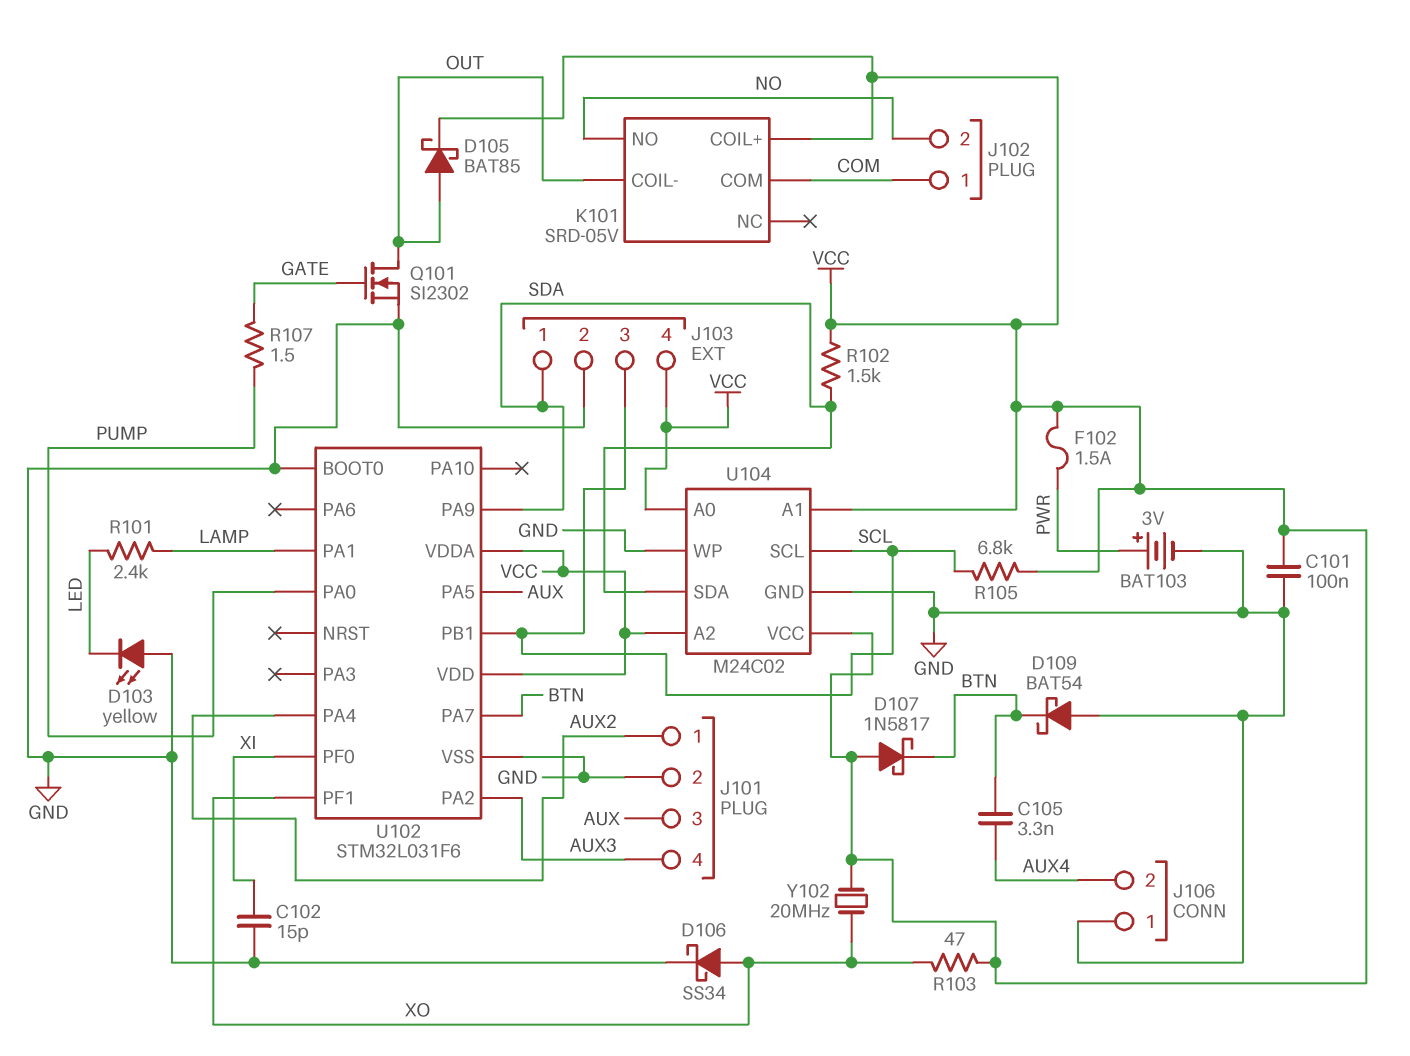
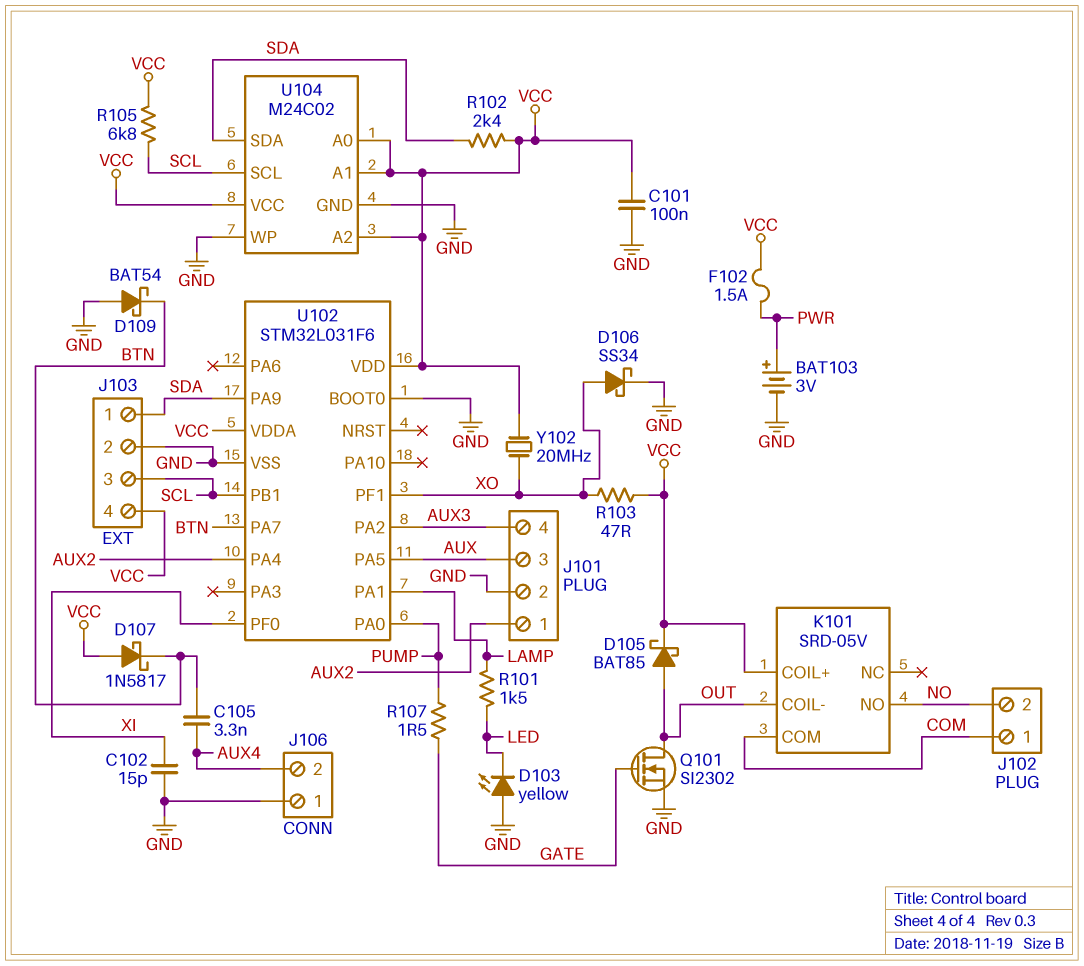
R101: 2.4k (LAMP, LED) -> 1.5k (LAMP, LED)
R102: 1.5k (SDA, VCC) -> 2.4k (SDA, VCC)

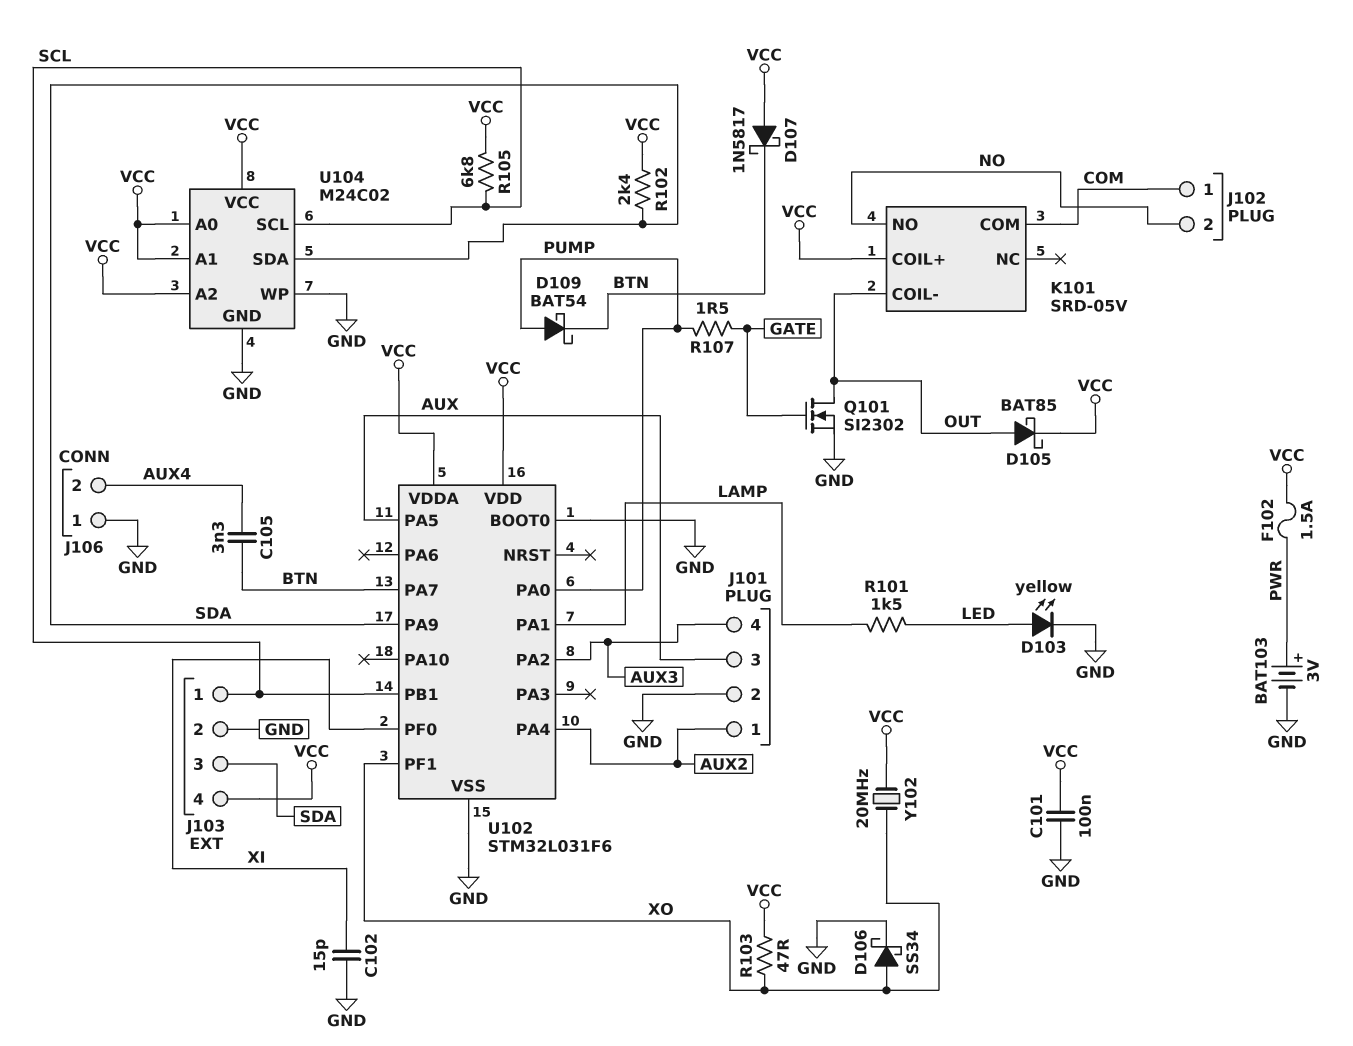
D103: LED yellow (A GND, K LED) -> LED yellow (A LED, K GND)
D109: schottky BAT54 (A GND, K BTN) -> schottky BAT54 (A PUMP, K BTN)
J103 pin 1: SDA -> SCL
J103 pin 3: SCL -> SDA

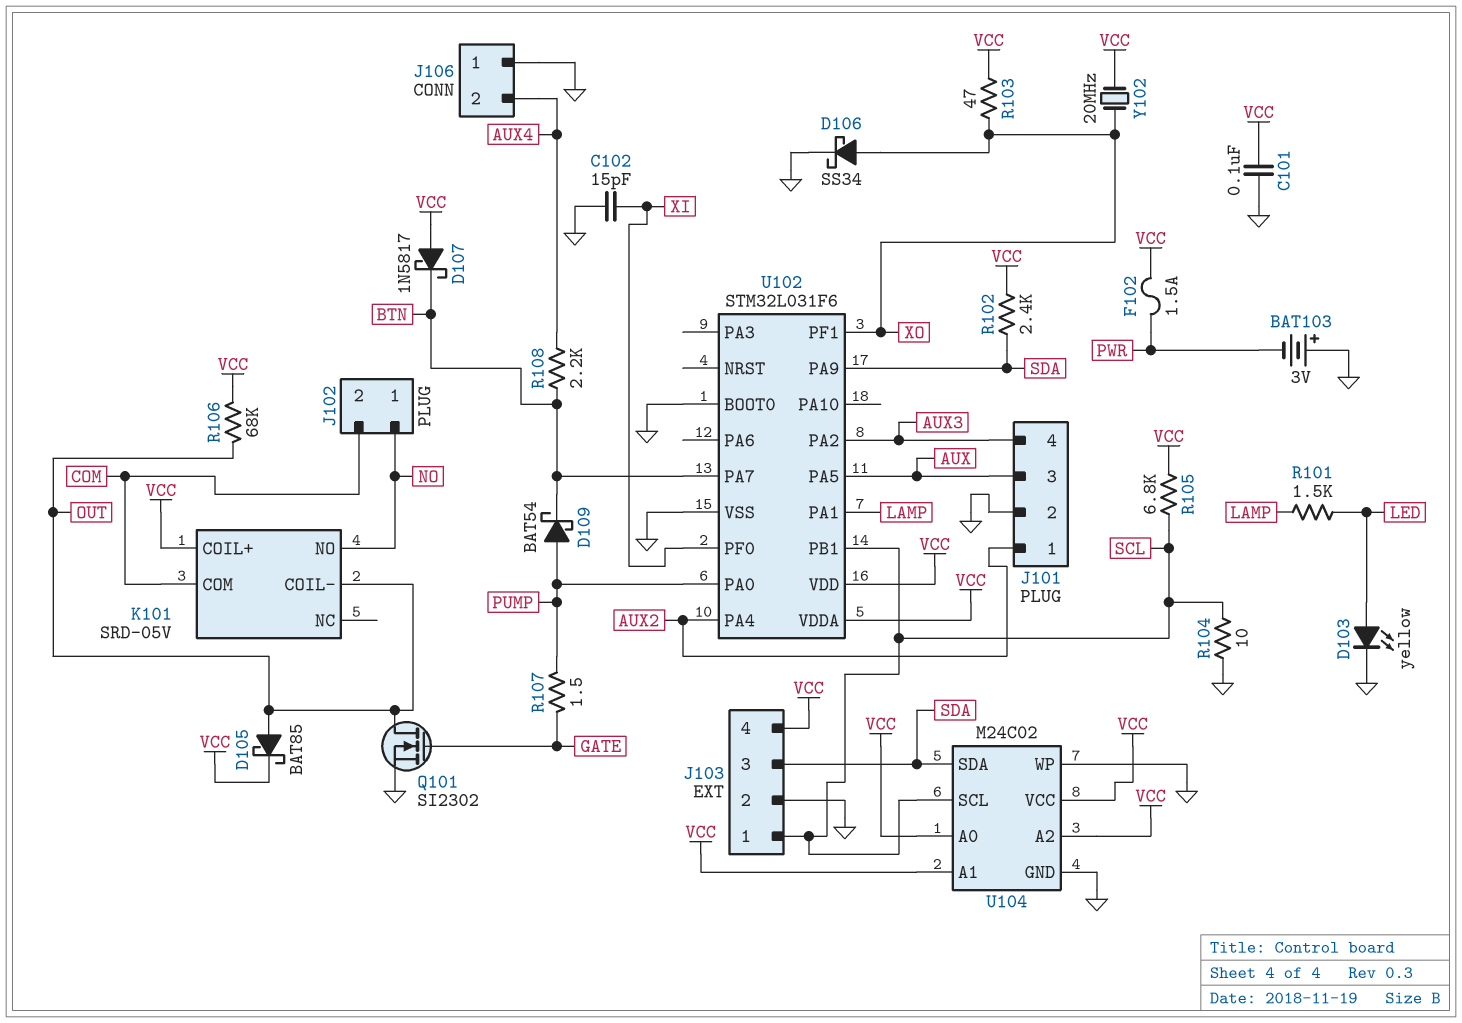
BAT103: 3V (plus PWR, minus GND) -> 3V (plus GND, minus PWR)
C105: 3.3nF (AUX4, BTN) -> none
J102 pin 1: COM -> NO
J102 pin 2: NO -> COM
R104: none -> 10 (GND, SCL)
R106: none -> 68k (OUT, VCC)
R108: none -> 2.2k (AUX4, BTN)

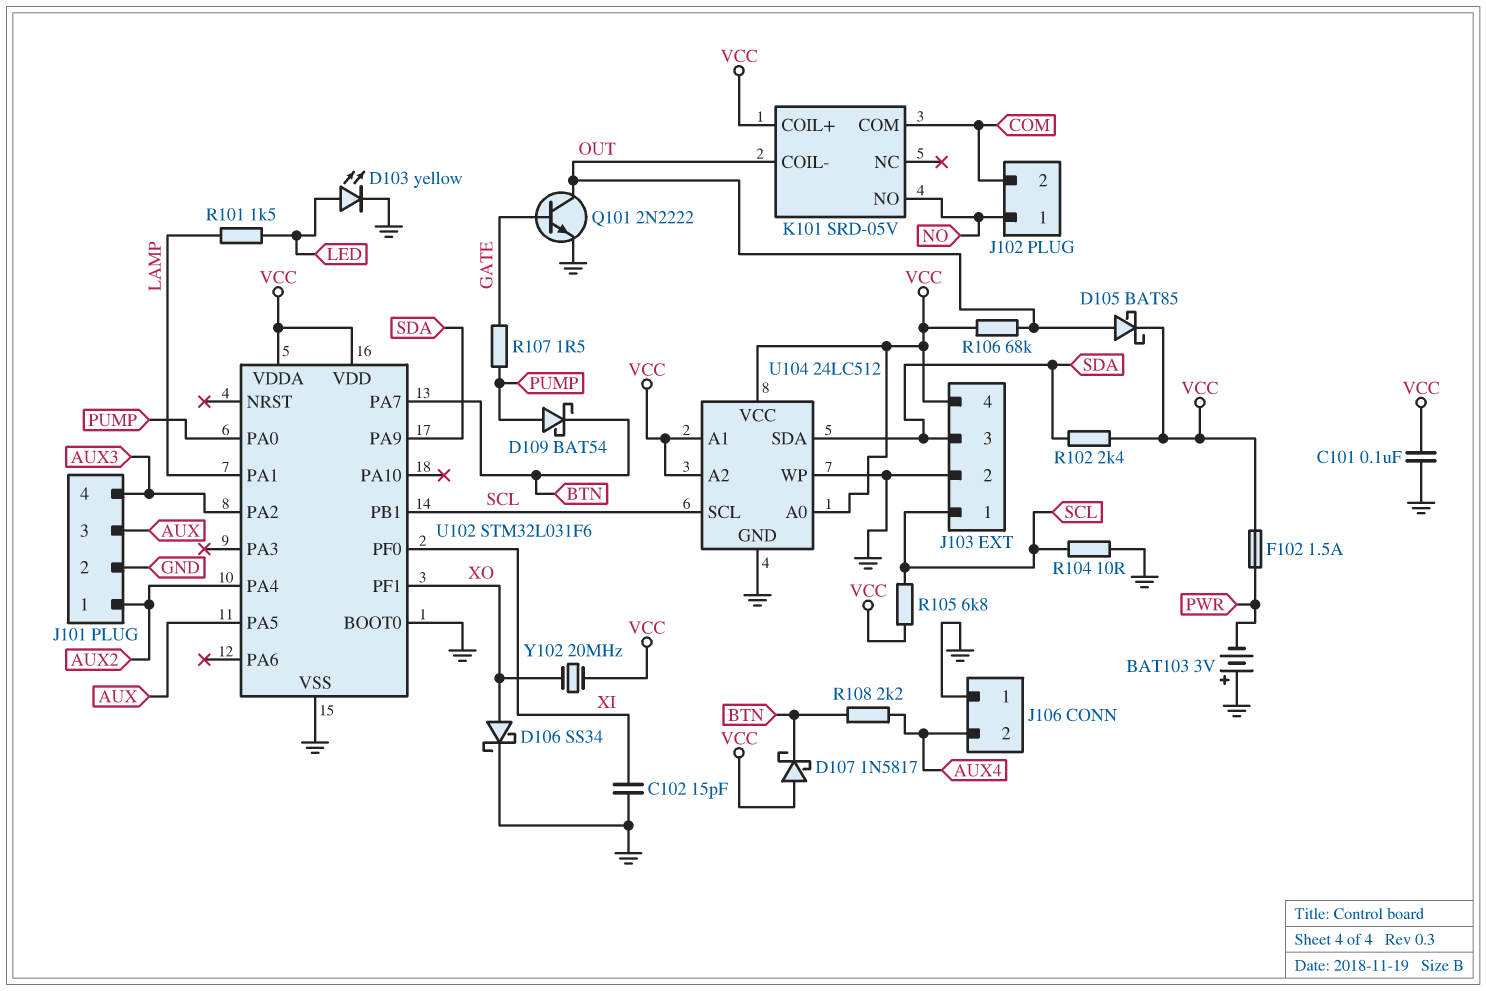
Q101: NMOS SI2302 (G GATE, D OUT, S GND) -> NPN 2N2222 (B GATE, C OUT, E GND)
R103: 47 (VCC, XO) -> none
U104: M24C02 -> 24LC512

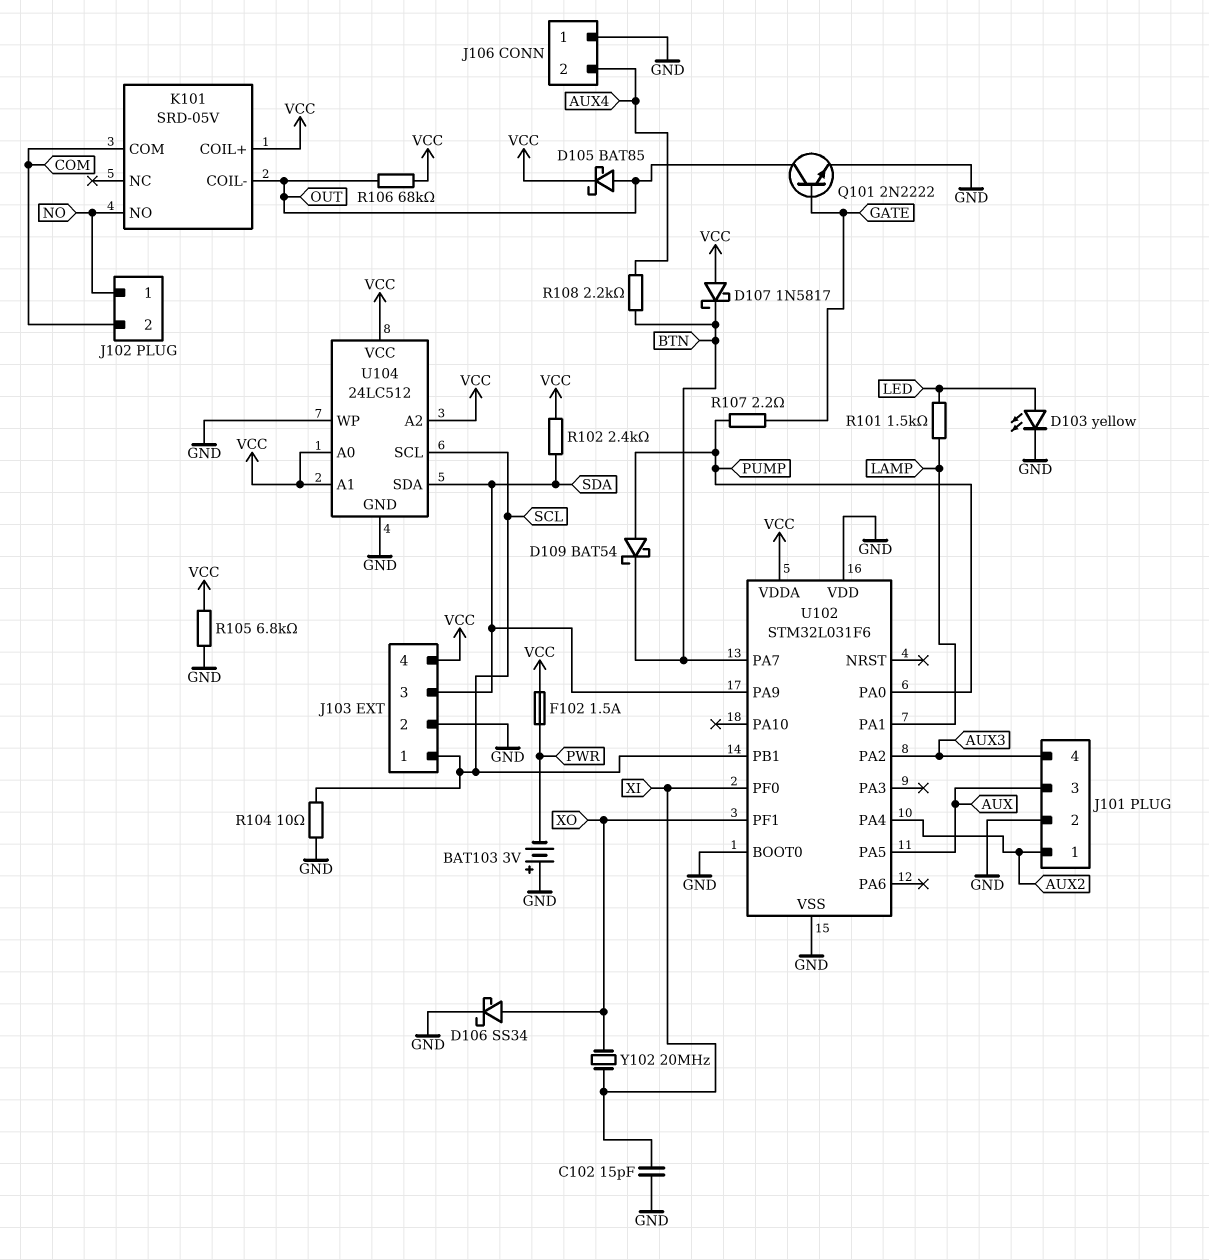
C101: 100nF (GND, VCC) -> none
R105: 6.8k (SCL, VCC) -> 6.8k (GND, VCC)
R107: 1.5 (GATE, PUMP) -> 2.2 (GATE, PUMP)
U102 pin VDD: VCC -> GND
Y102: 20MHz (VCC, XO) -> 20MHz (XI, XO)

